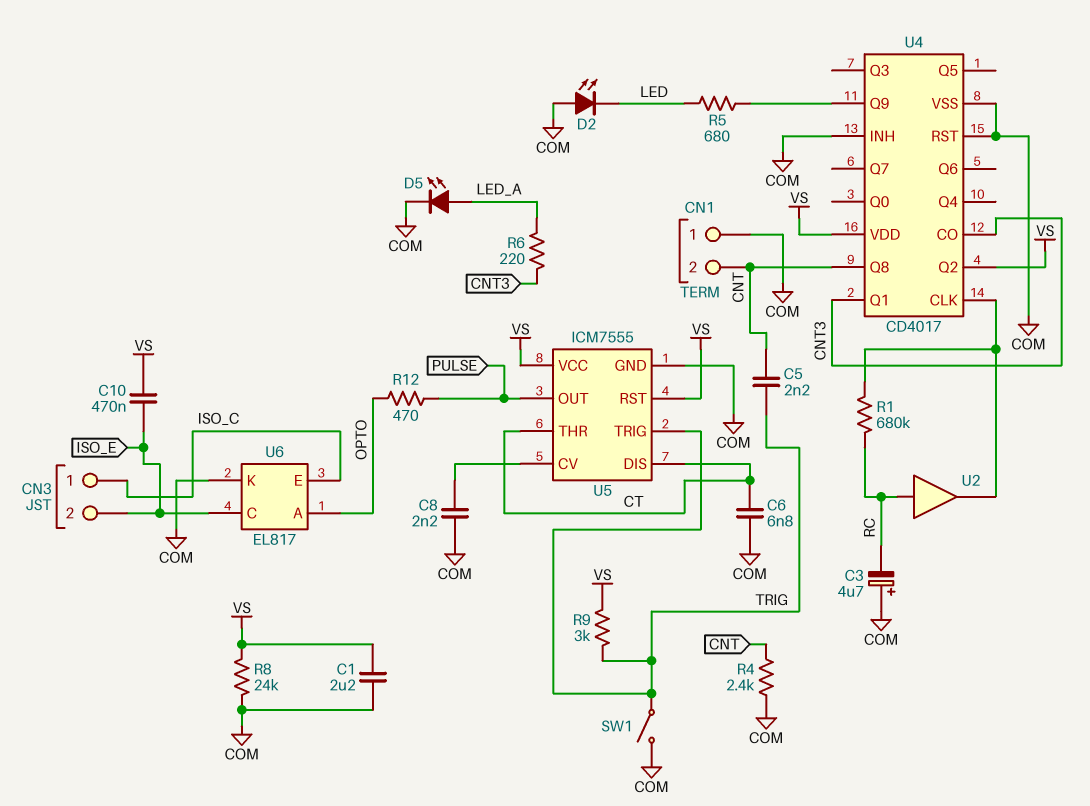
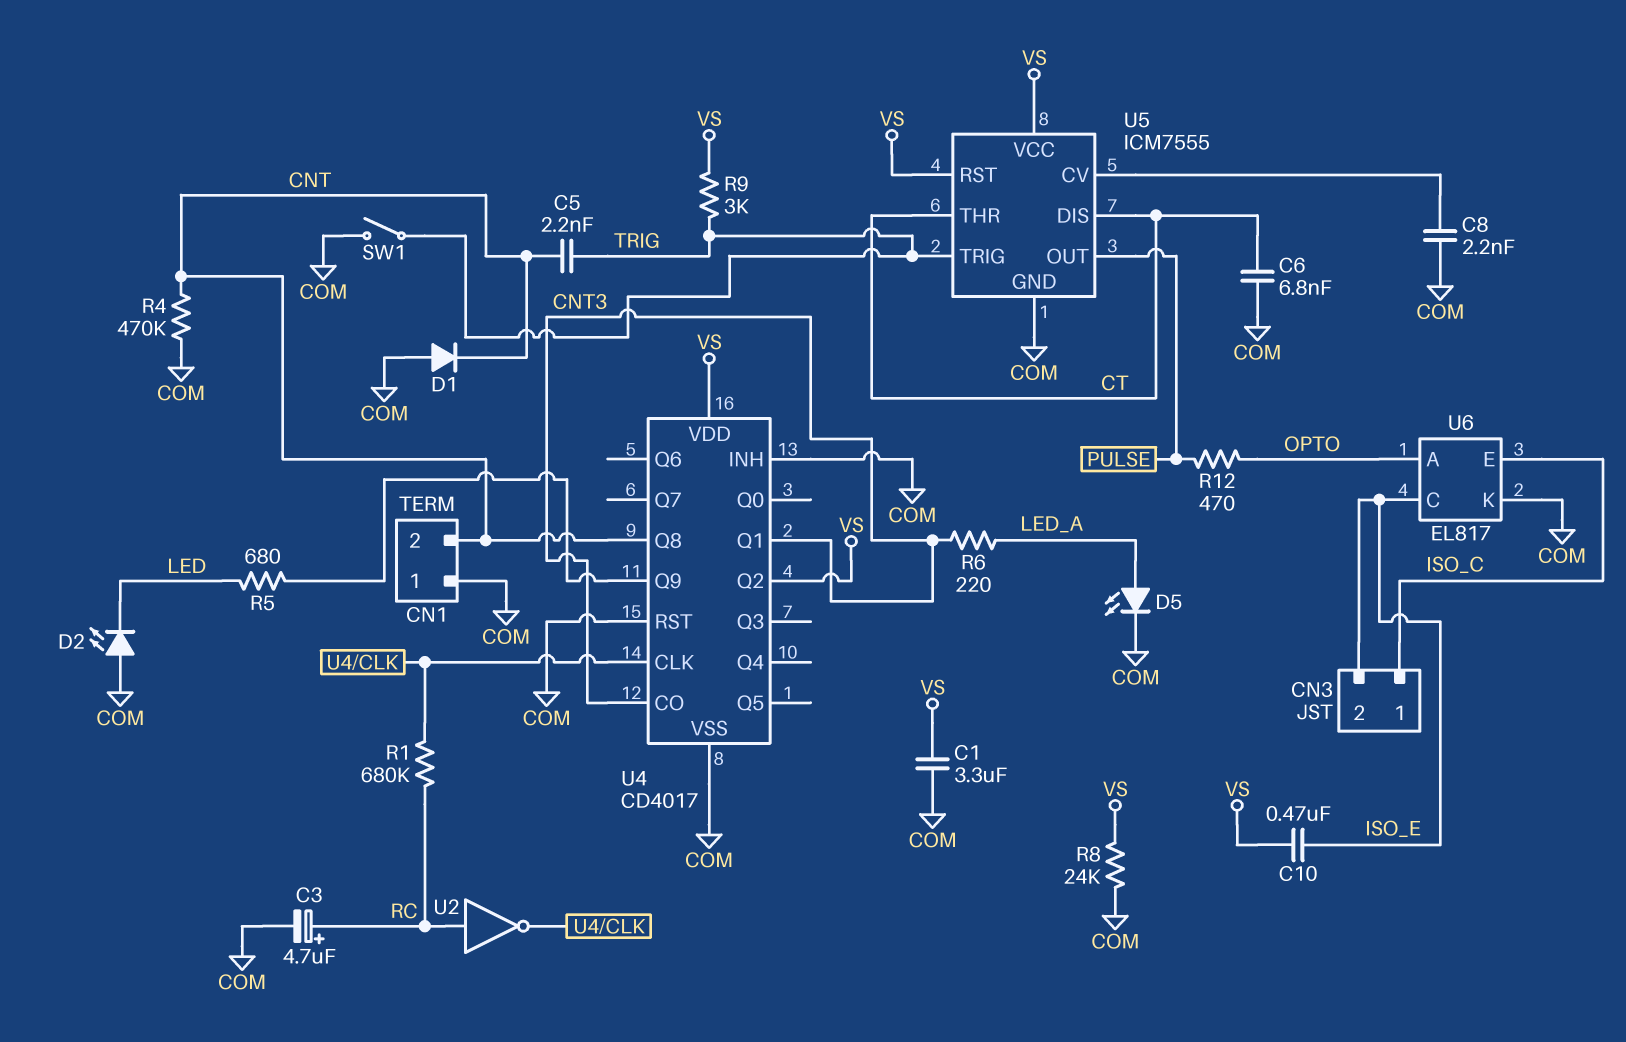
C1: 2.2uF (COM, VS) -> 3.3uF (COM, VS)
C3: 4.7uF (plus COM, minus RC) -> 4.7uF (plus RC, minus COM)
D1: none -> diode (A COM, K CNT)
R4: 2.4k (CNT, COM) -> 470k (CNT, COM)
U2: buffer (in RC, out U4/CLK) -> NOT (in RC, out U4/CLK)

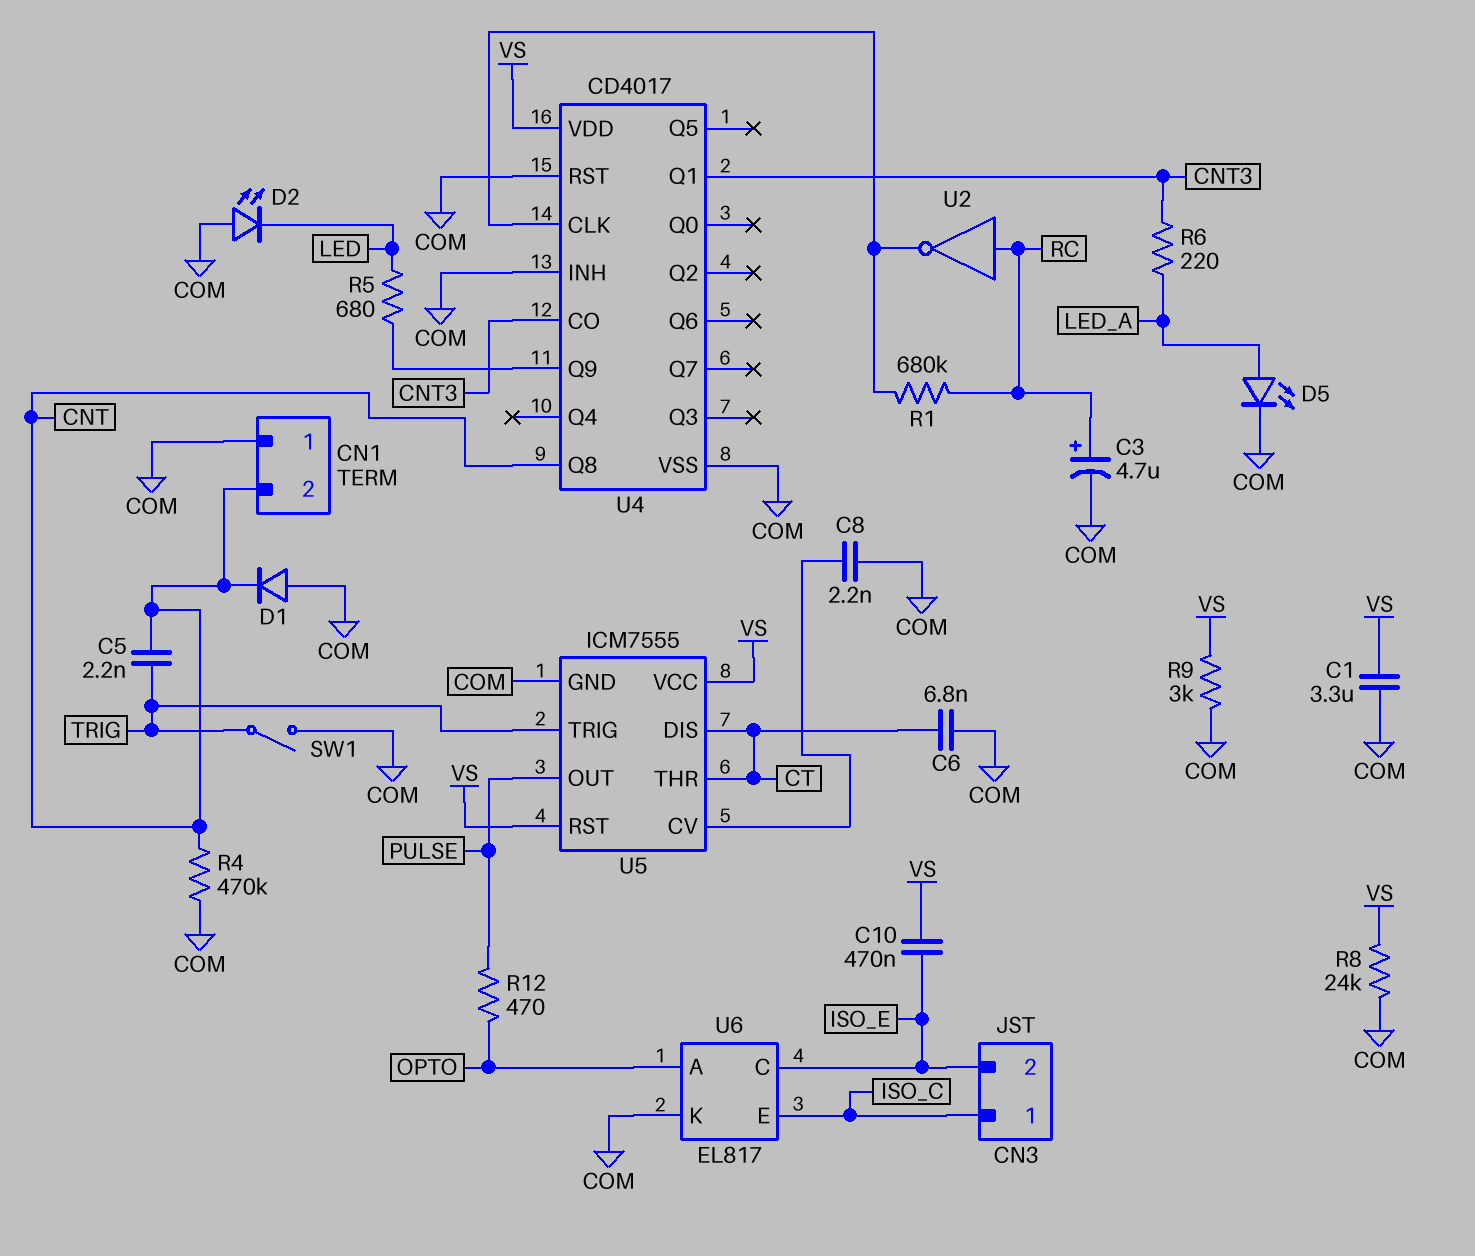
R9: 3k (TRIG, VS) -> 3k (COM, VS)
U4 pin Q2: VS -> none

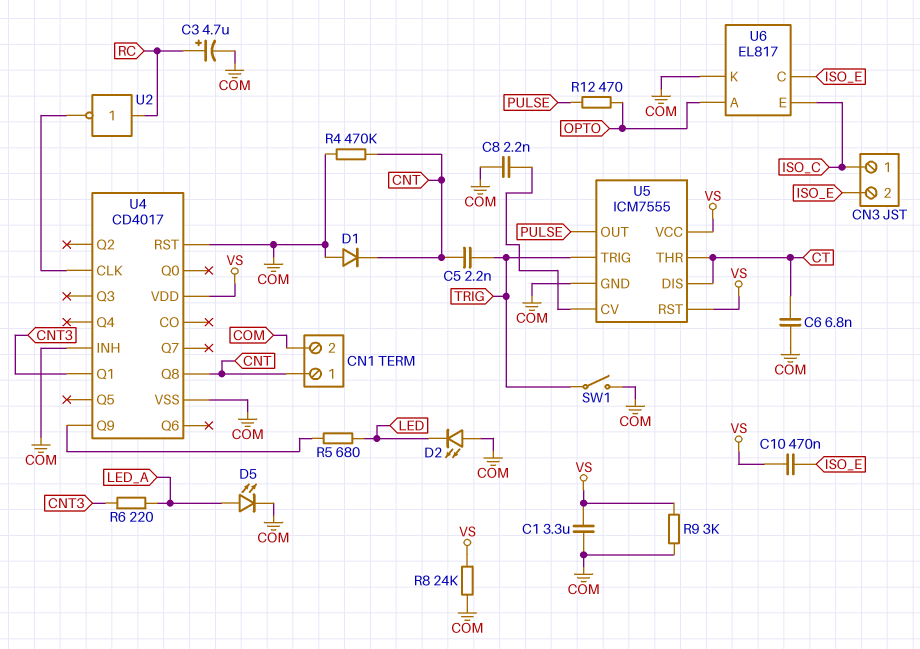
CN1 pin 1: COM -> CNT
CN1 pin 2: CNT -> COM
R1: 680k (RC, U4/CLK) -> none
U4 pin CO: CNT3 -> none

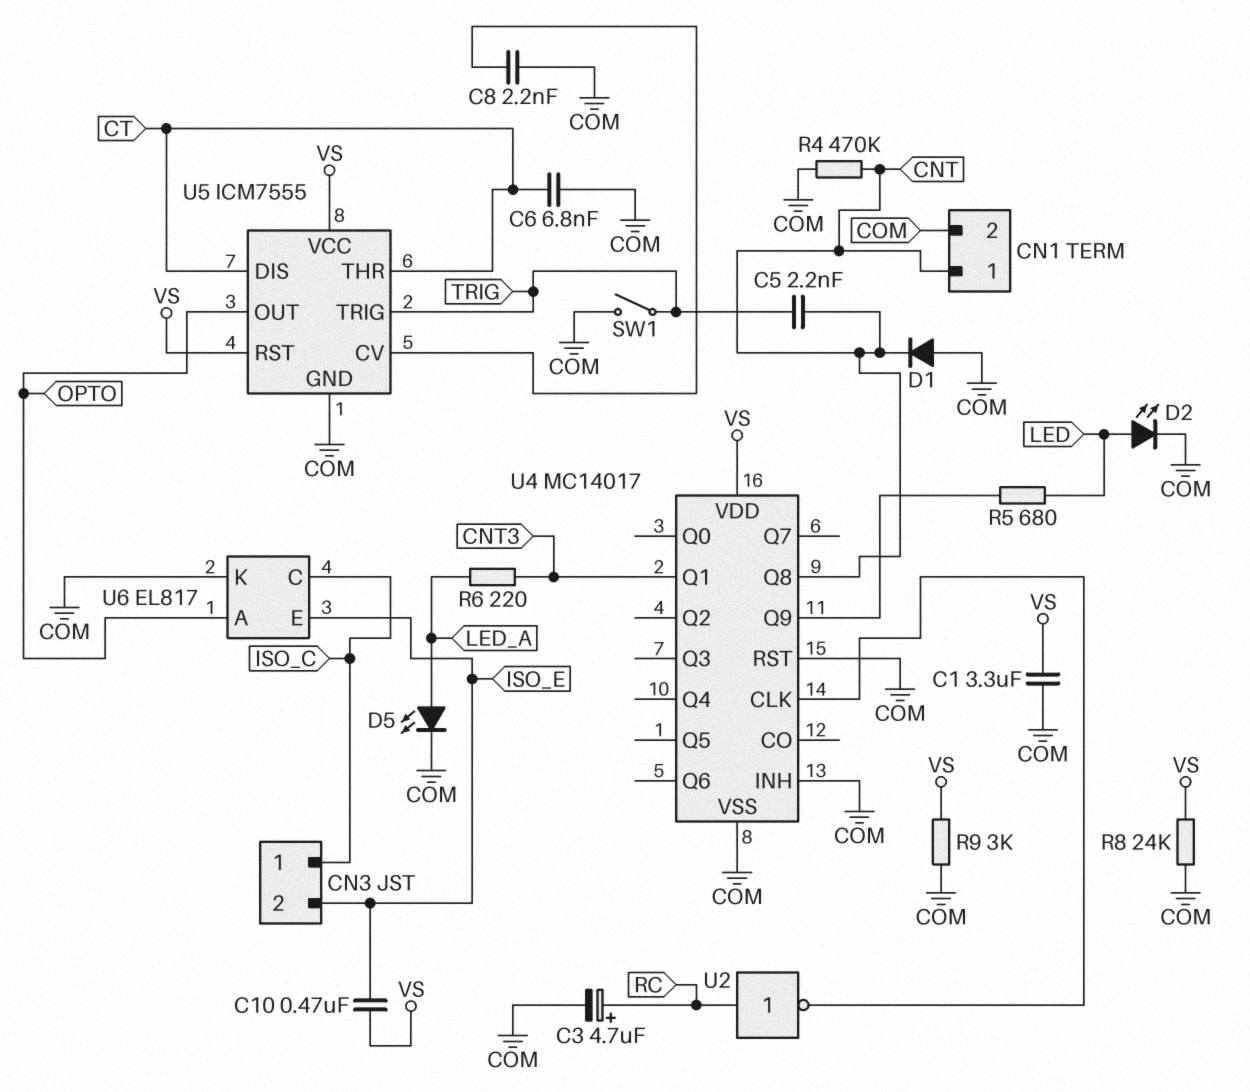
D2: LED (A COM, K LED) -> LED (A LED, K COM)
R12: 470 (OPTO, PULSE) -> none
U4: CD4017 -> MC14017
U5 pin OUT: PULSE -> OPTO
U6 pin C: ISO_E -> ISO_C
U6 pin E: ISO_C -> ISO_E

